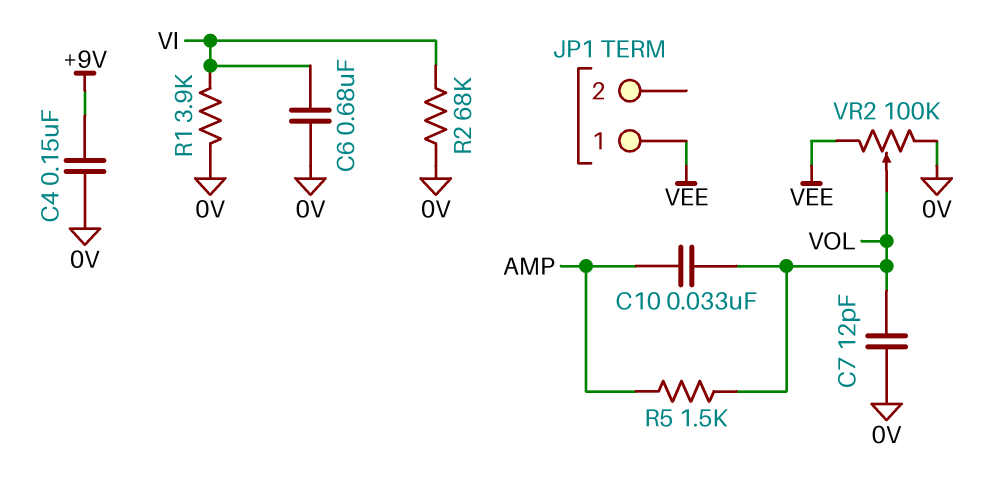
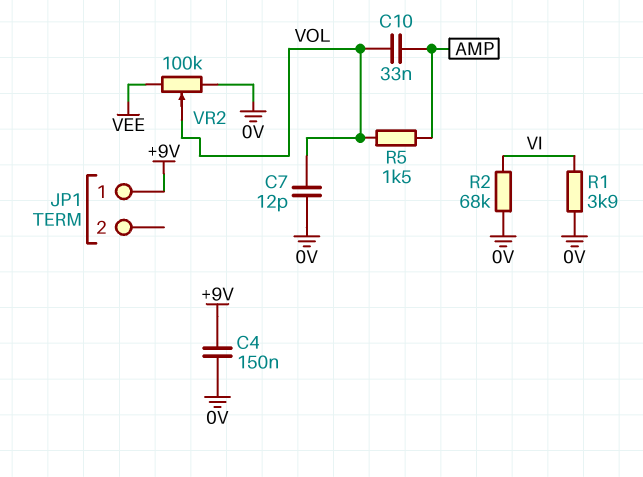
C6: 680nF (0V, VI) -> none
JP1 pin 1: VEE -> +9V

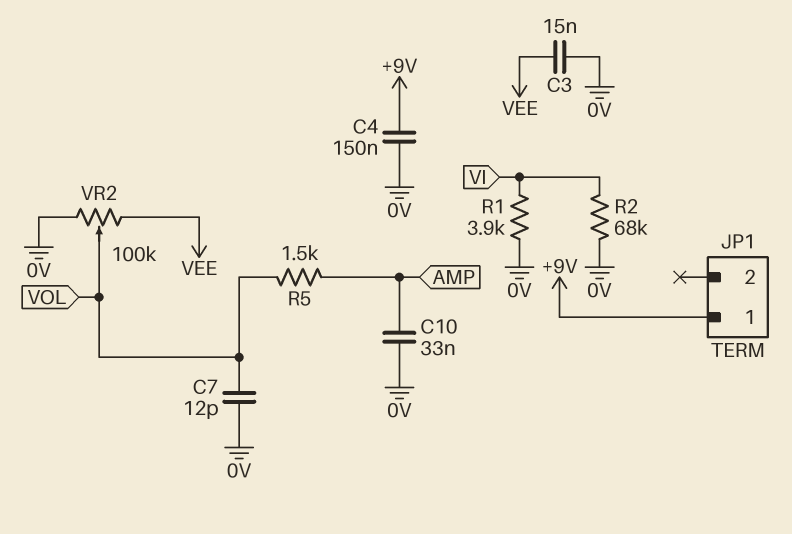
C3: none -> 15nF (0V, VEE)
C10: 33nF (AMP, VOL) -> 33nF (0V, AMP)

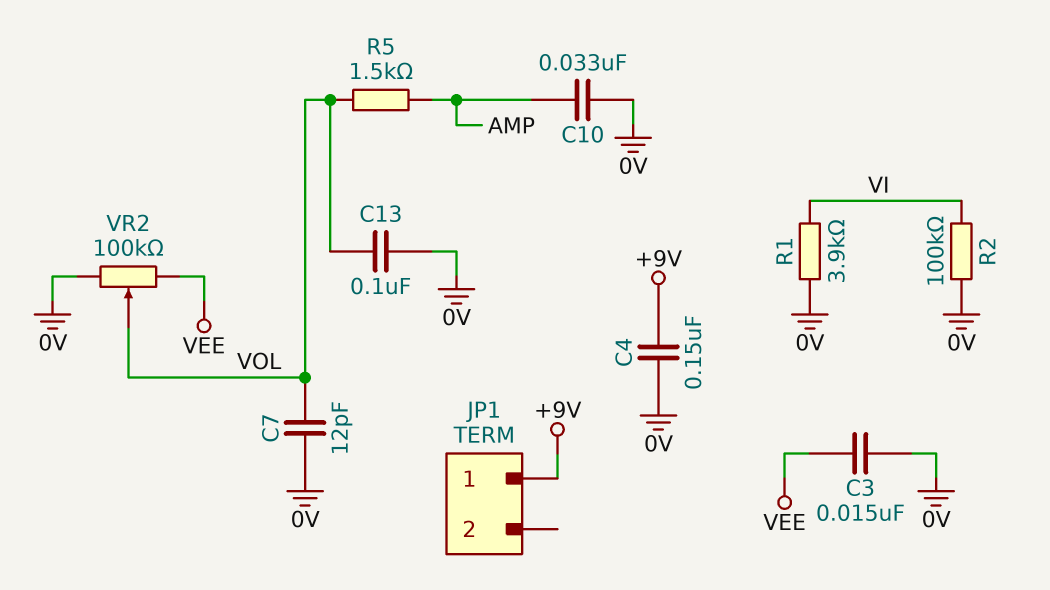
C13: none -> 100nF (0V, VOL)
R2: 68k (0V, VI) -> 100k (0V, VI)

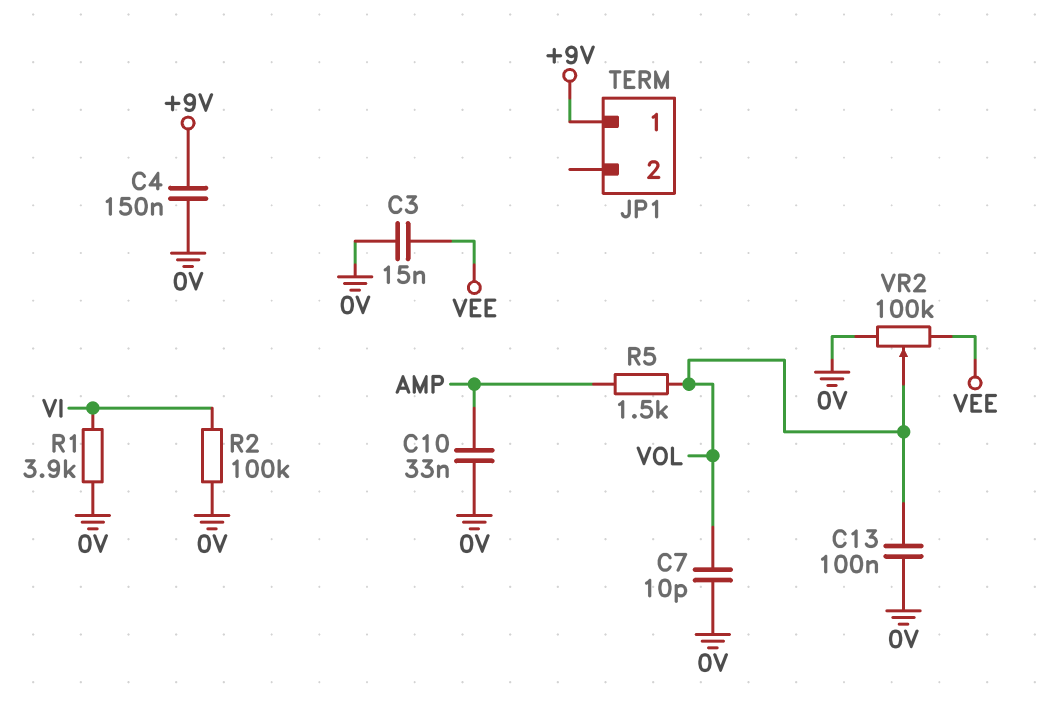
C7: 12pF (0V, VOL) -> 10pF (0V, VOL)

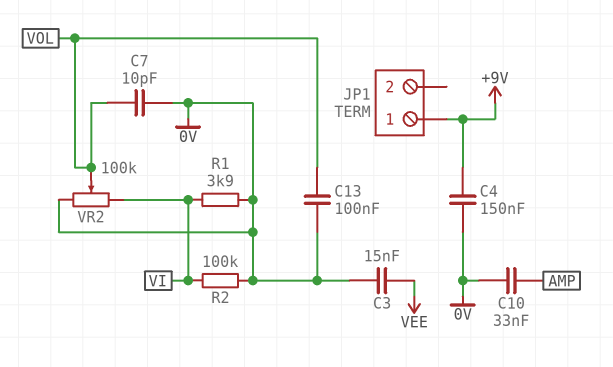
R5: 1.5k (AMP, VOL) -> none
VR2: 100k (0V, VEE, wiper VOL) -> 100k (0V, VI, wiper VOL)

